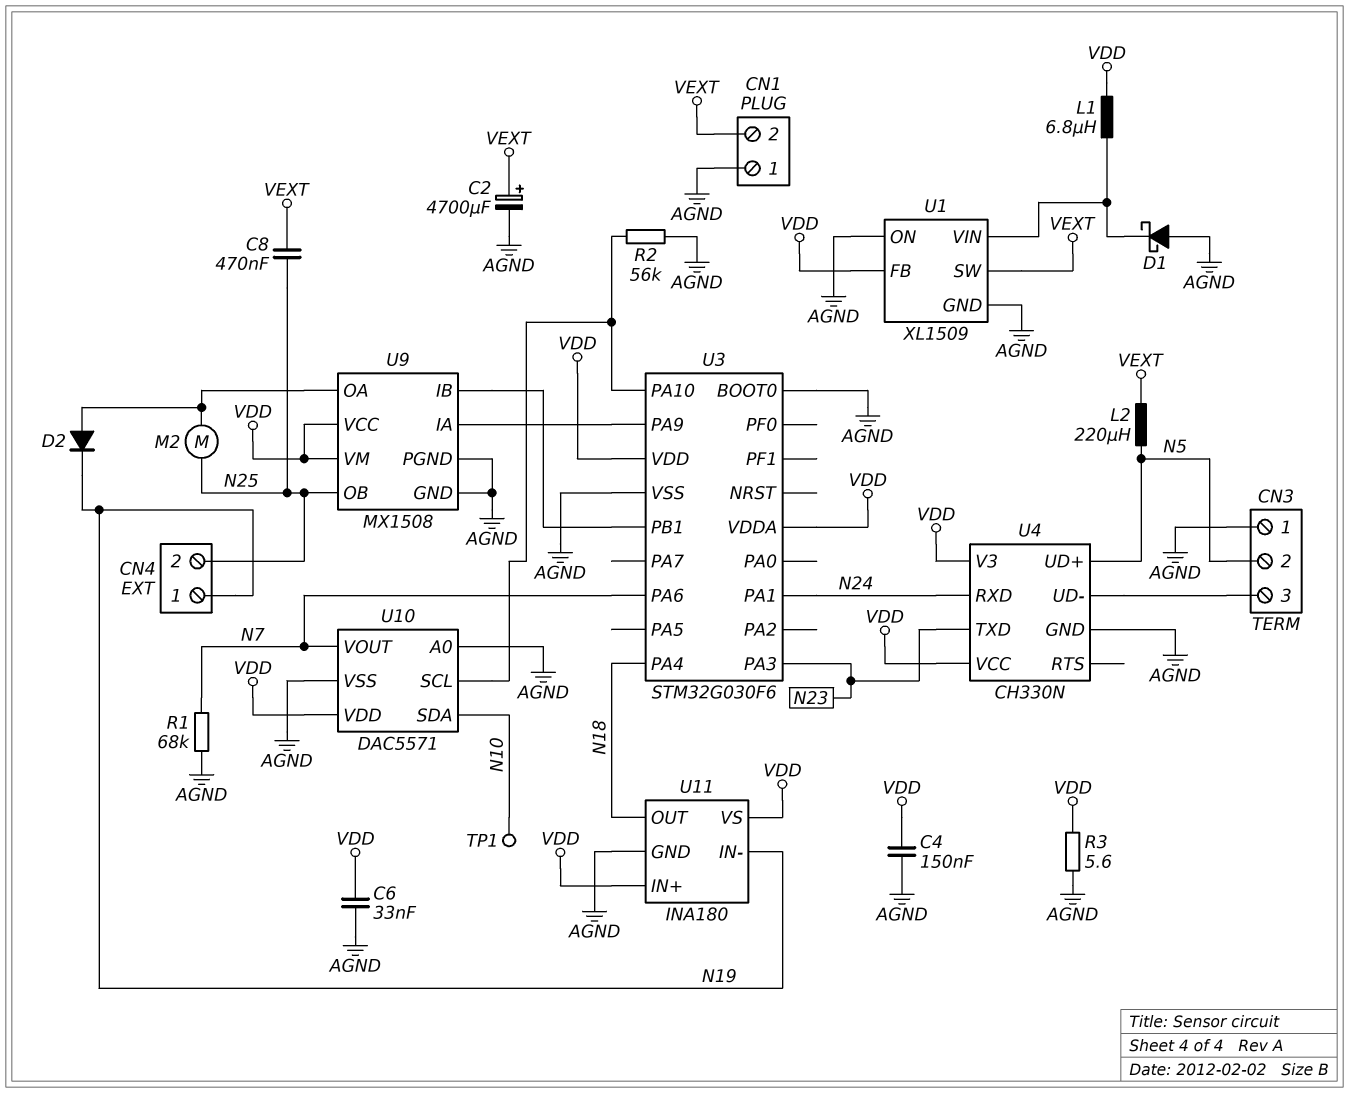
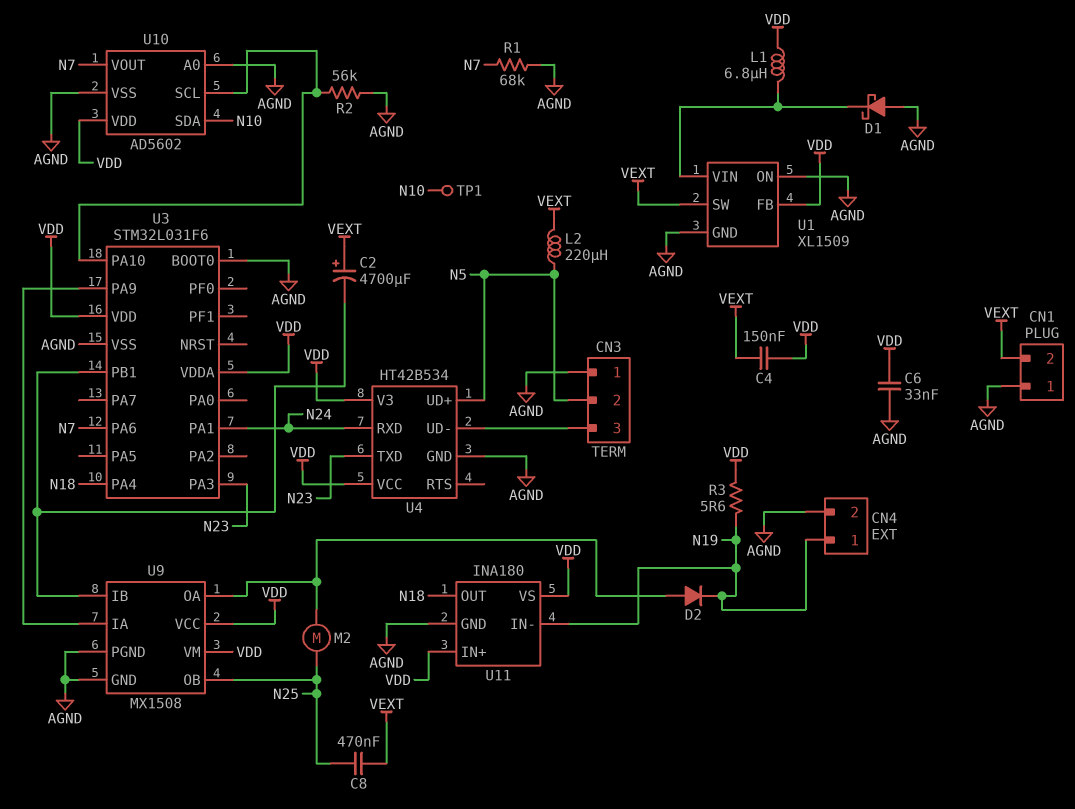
C2: 4700uF (plus VEXT, minus AGND) -> 4700uF (plus VEXT, minus U3/PB1)
C4: 150nF (AGND, VDD) -> 150nF (VDD, VEXT)
CN4 pin 2: N25 -> AGND
R3: 5.6 (AGND, VDD) -> 5.6 (N19, VDD)
U3: STM32G030F6 -> STM32L031F6
U4: CH330N -> HT42B534
U10: DAC5571 -> AD5602

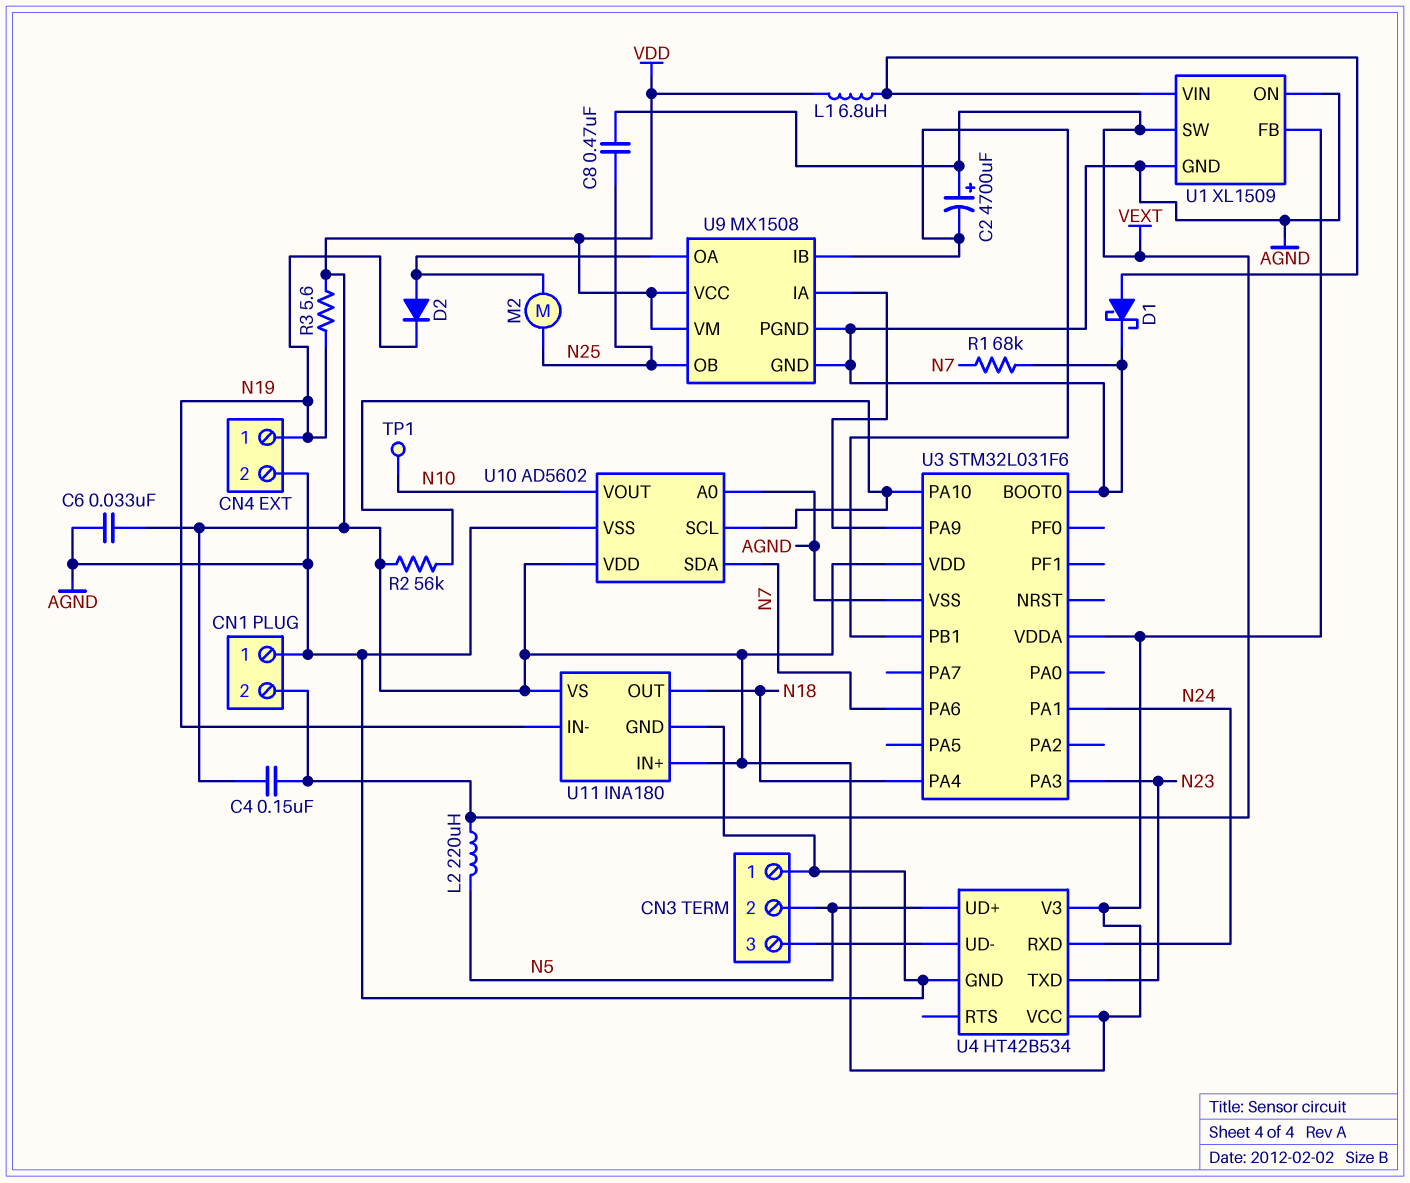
D1: schottky (A AGND, K U1/VIN) -> schottky (A U1/VIN, K AGND)
R2: 56k (AGND, U3/PA10) -> 56k (U3/PA10, VDD)
U10 pin SDA: N10 -> N7
U10 pin VOUT: N7 -> N10

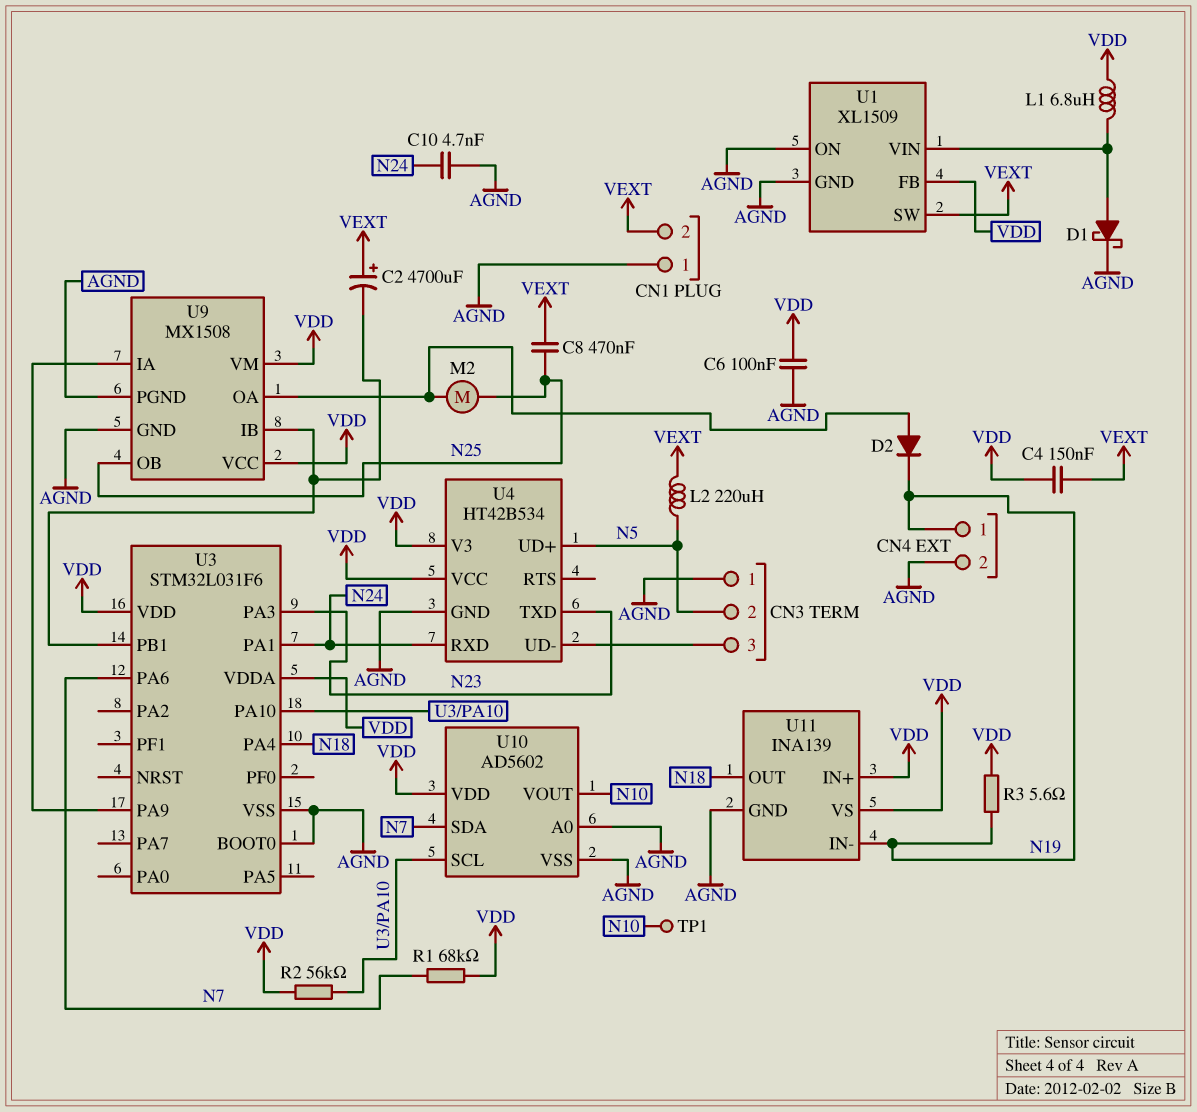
C6: 33nF (AGND, VDD) -> 100nF (AGND, VDD)
C10: none -> 4.7nF (AGND, N24)
R1: 68k (AGND, N7) -> 68k (N7, VDD)
U11: INA180 -> INA139

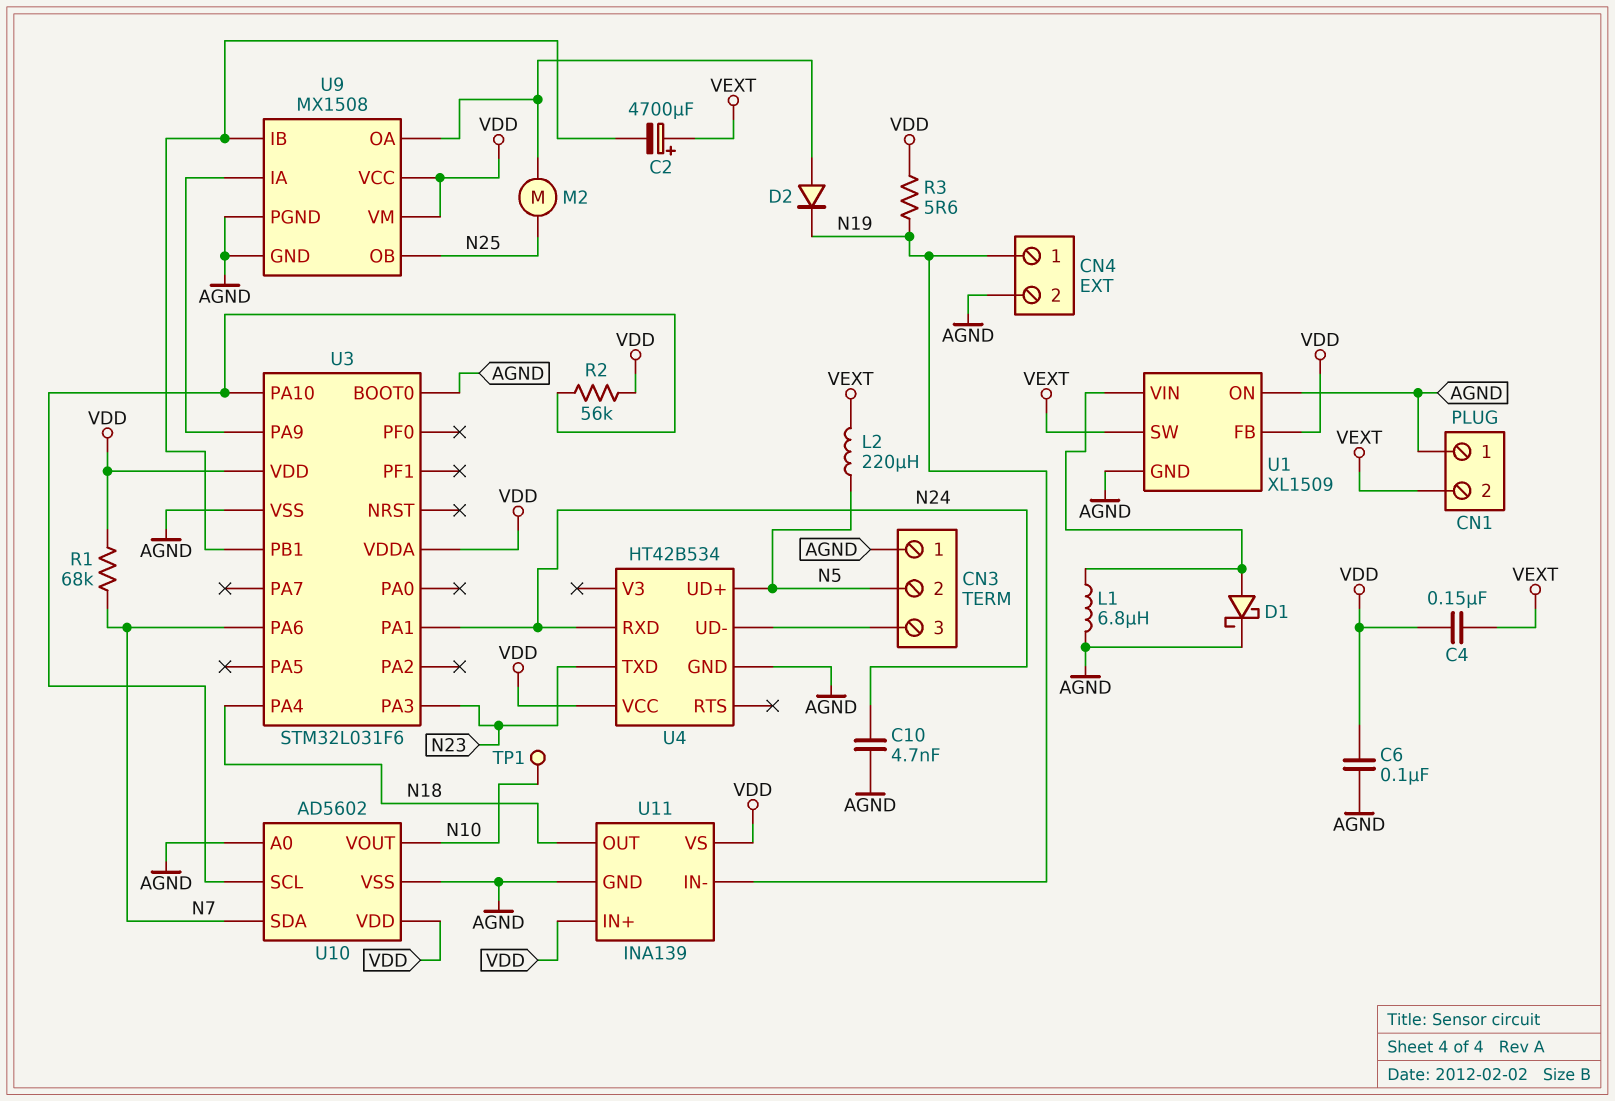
C8: 470nF (N25, VEXT) -> none
L1: 6.8uH (U1/VIN, VDD) -> 6.8uH (AGND, U1/VIN)
U4 pin V3: VDD -> none

